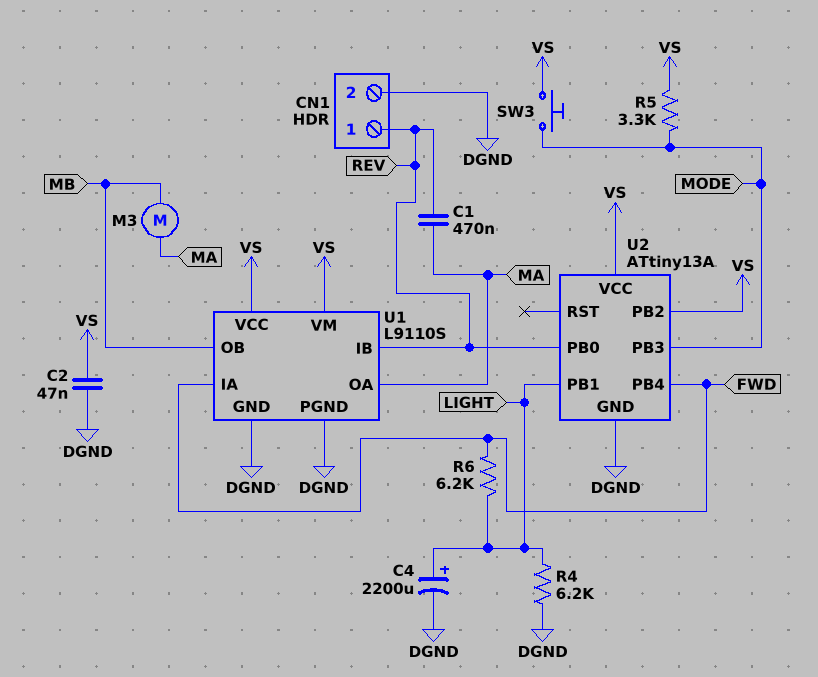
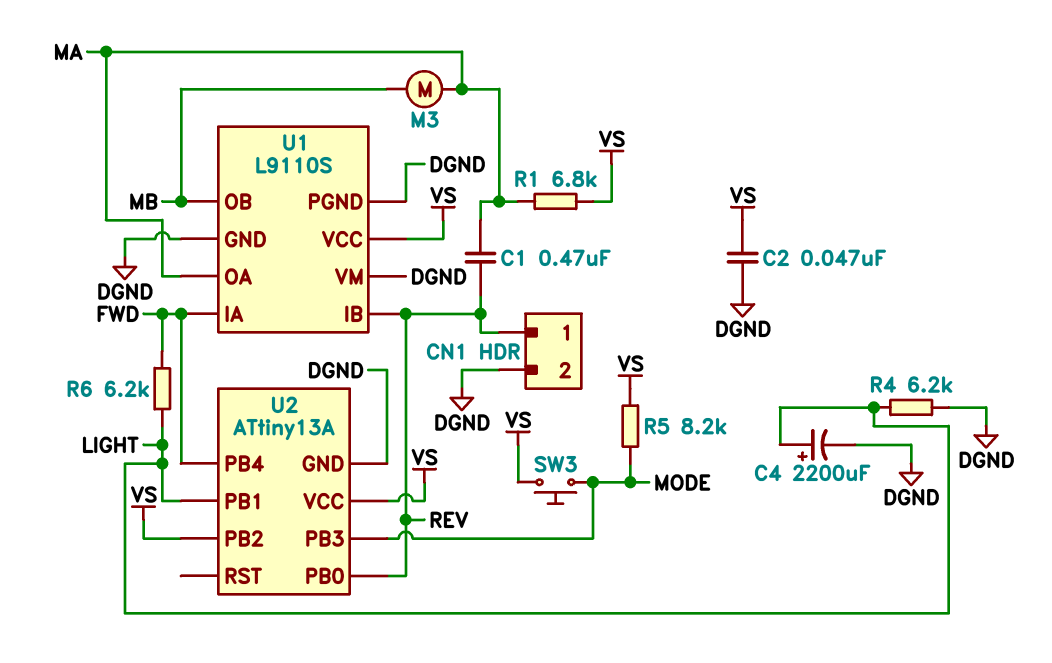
R1: none -> 6.8k (MA, VS)
R5: 3.3k (MODE, VS) -> 8.2k (MODE, VS)
U1 pin VM: VS -> DGND

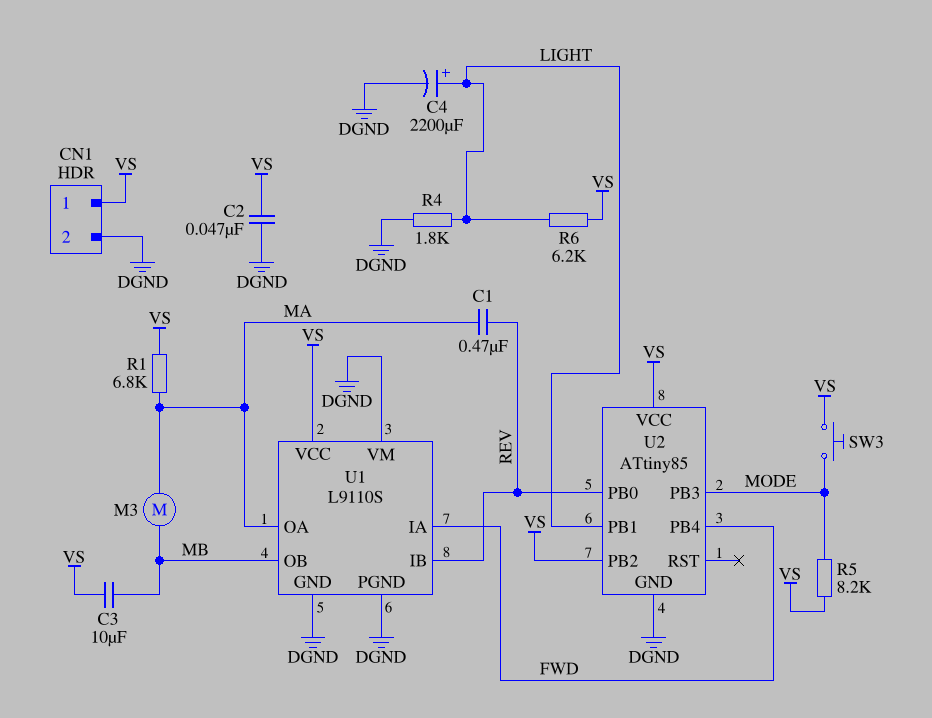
C3: none -> 10uF (MB, VS)
CN1 pin 1: REV -> VS
R4: 6.2k (DGND, LIGHT) -> 1.8k (DGND, LIGHT)
R6: 6.2k (FWD, LIGHT) -> 6.2k (LIGHT, VS)
U2: ATtiny13A -> ATtiny85

